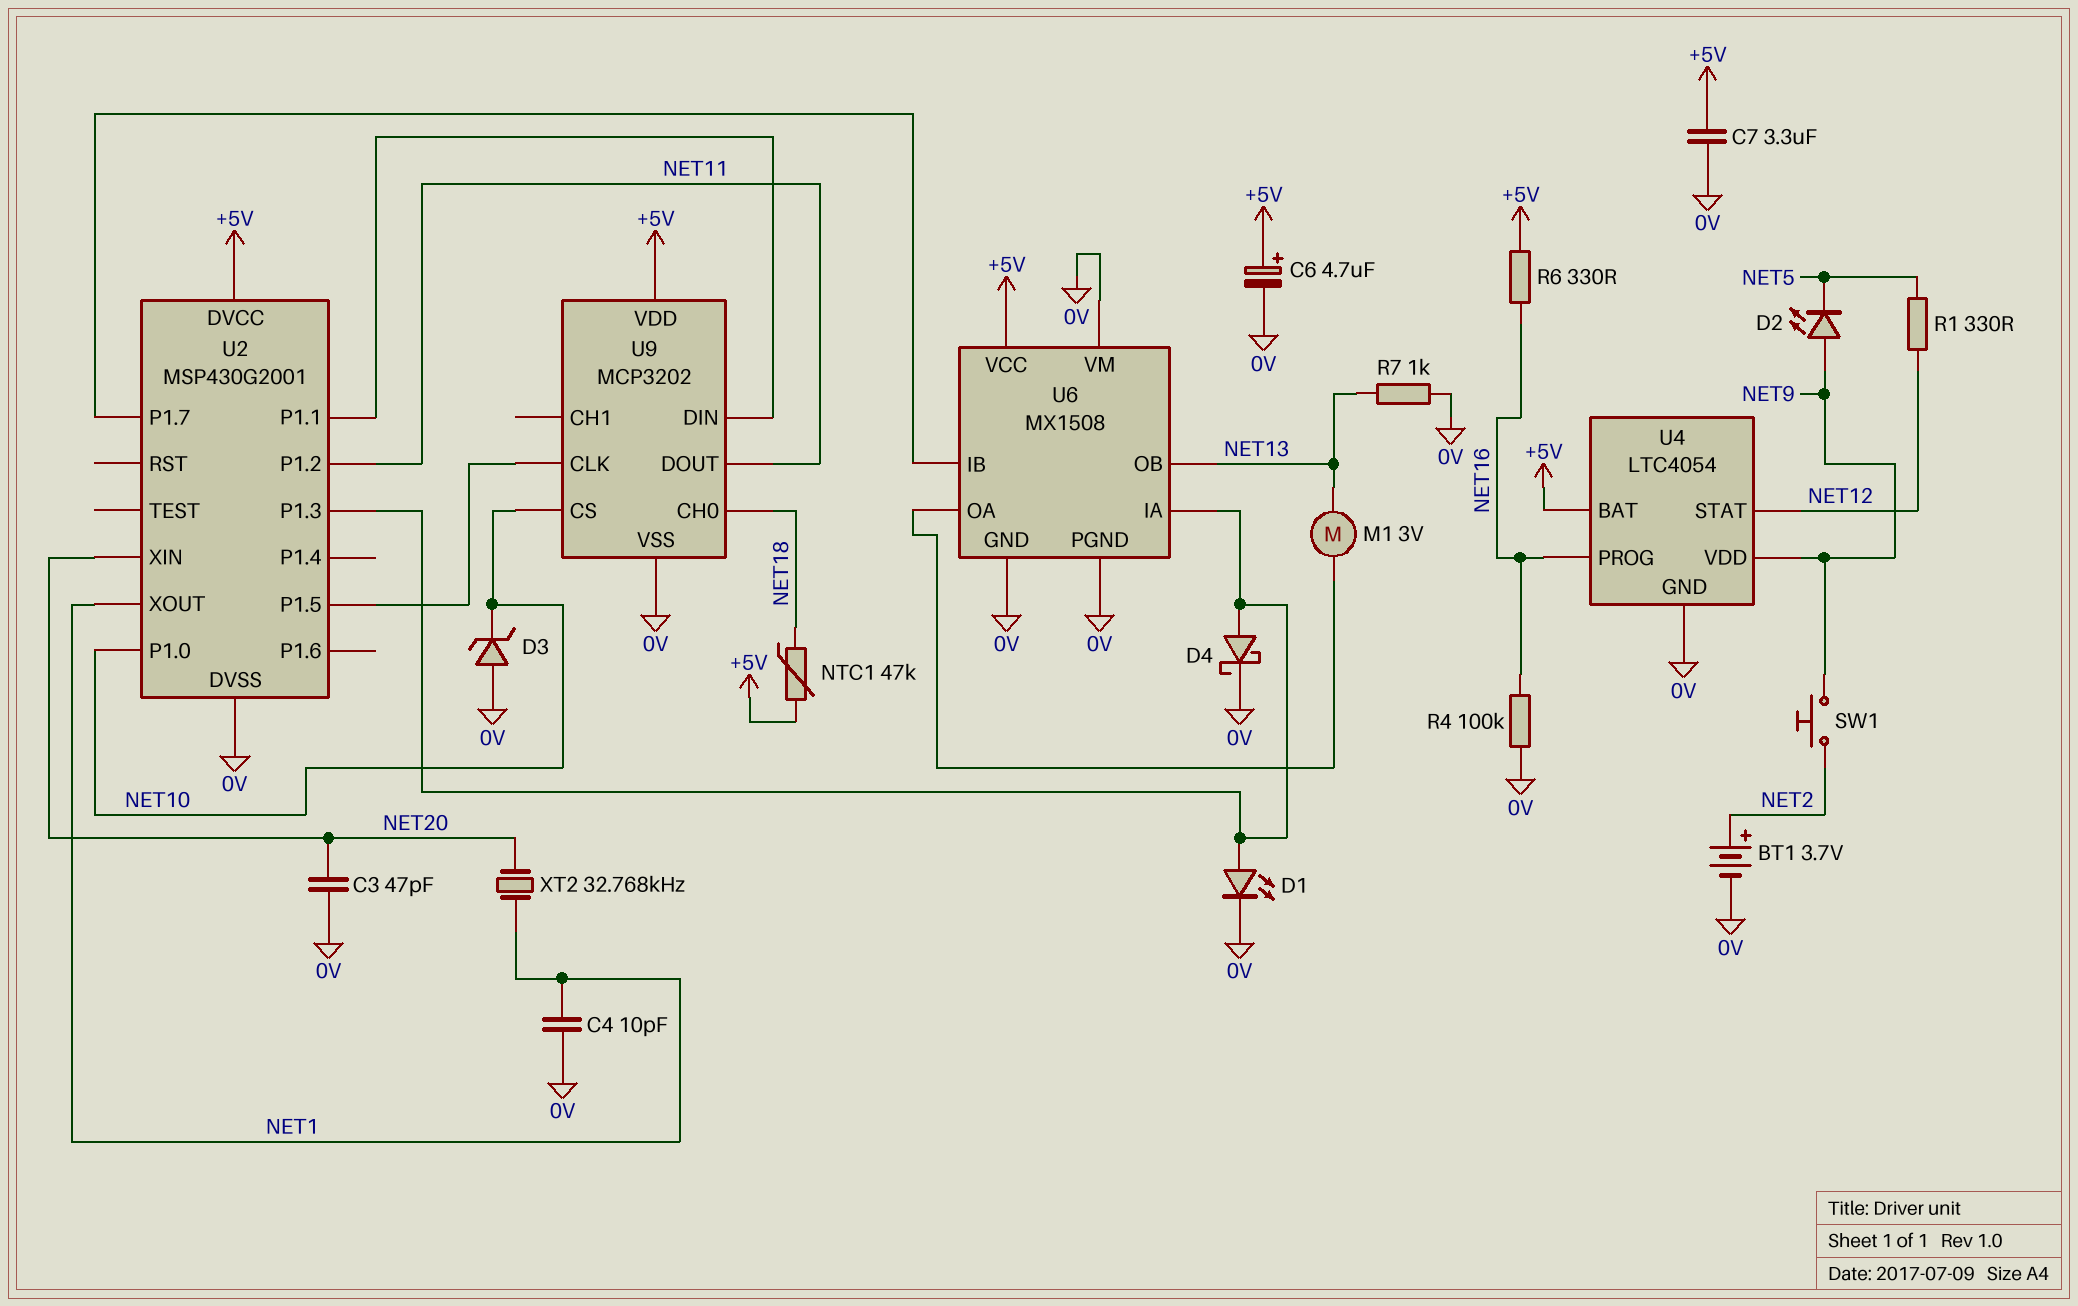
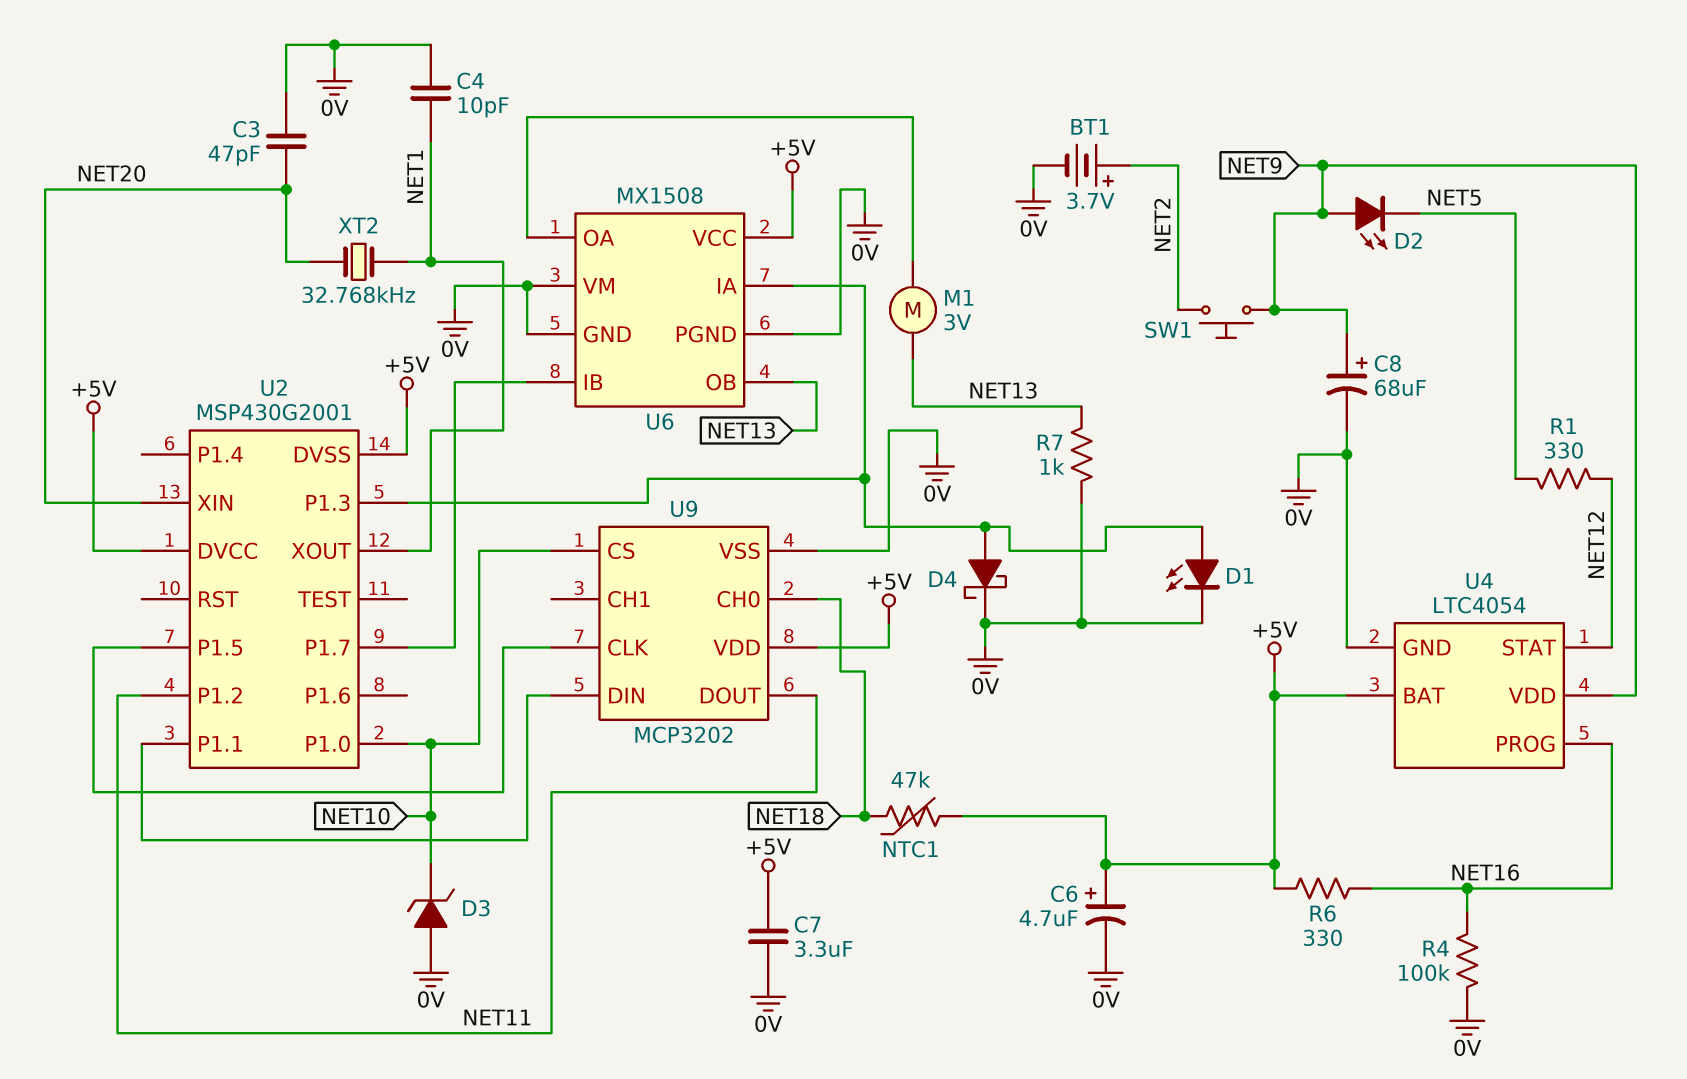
C8: none -> 68uF (plus NET9, minus 0V)
U2 pin DVSS: 0V -> +5V

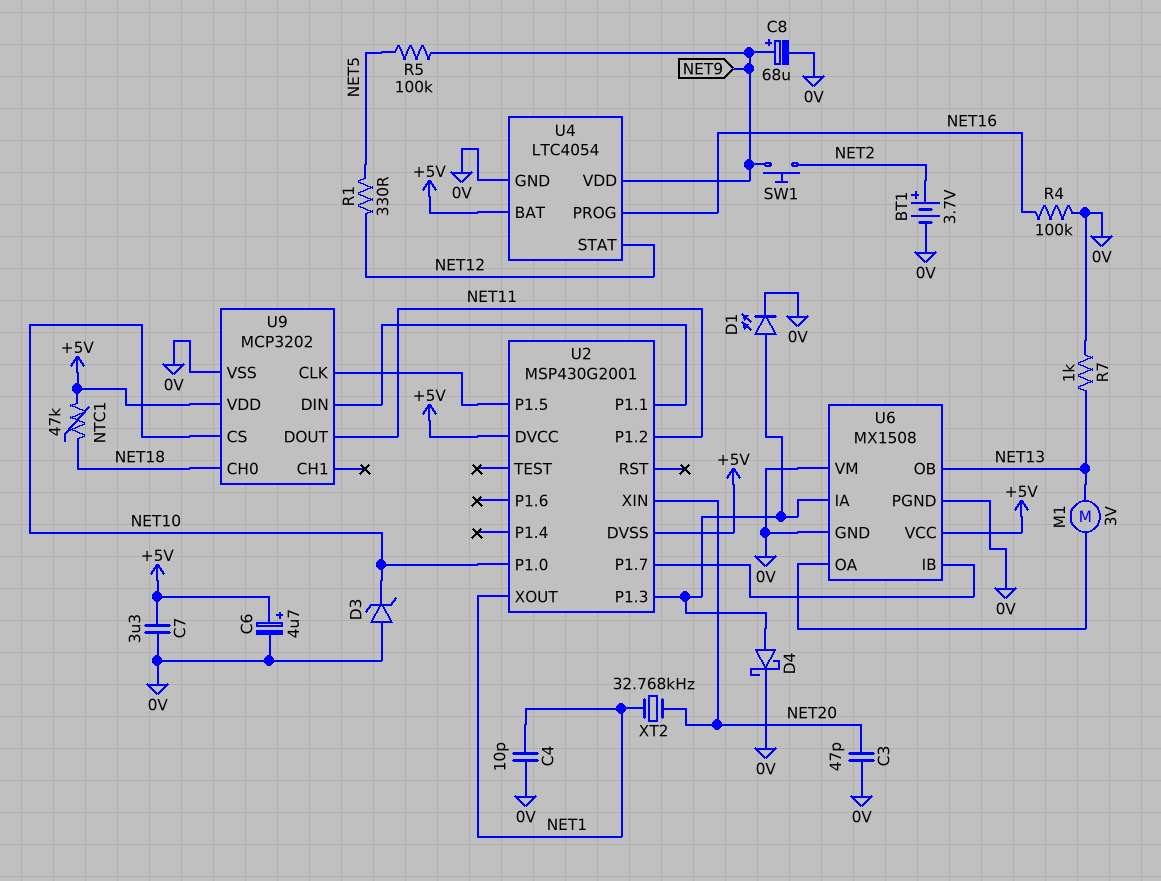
D2: LED (A NET9, K NET5) -> none
R5: none -> 100k (NET5, NET9)
R6: 330 (+5V, NET16) -> none

